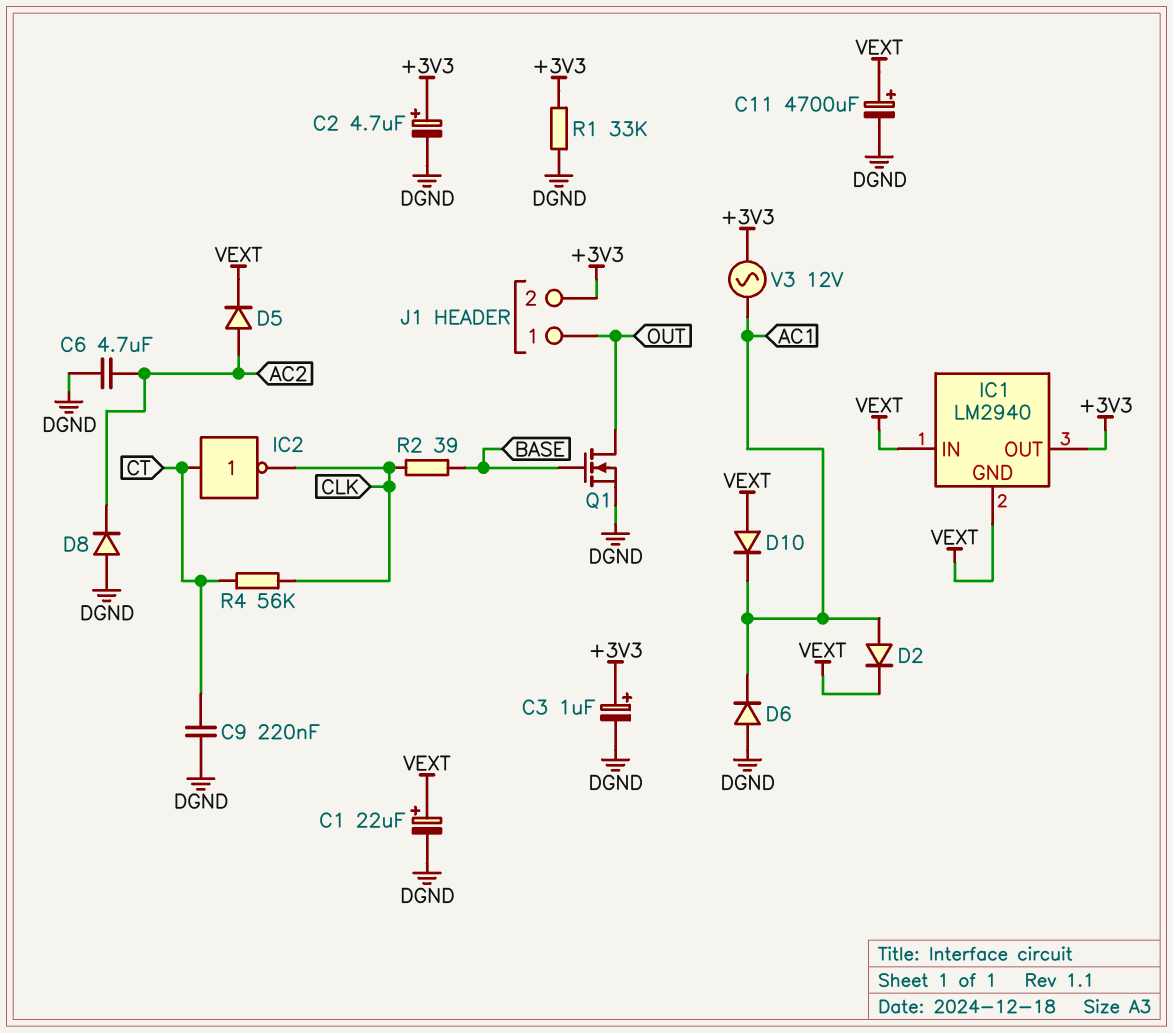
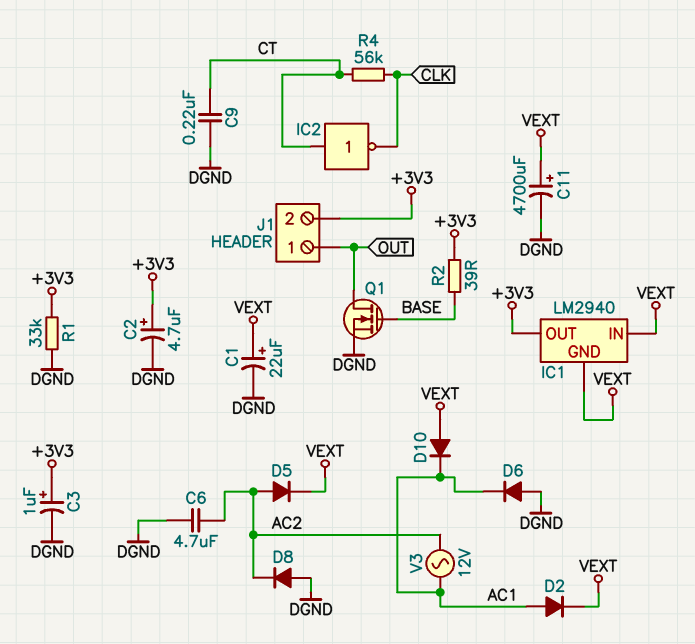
R2: 39 (BASE, CLK) -> 39 (+3V3, BASE)
V3: AC 12V (+3V3, AC1) -> AC 12V (AC1, AC2)

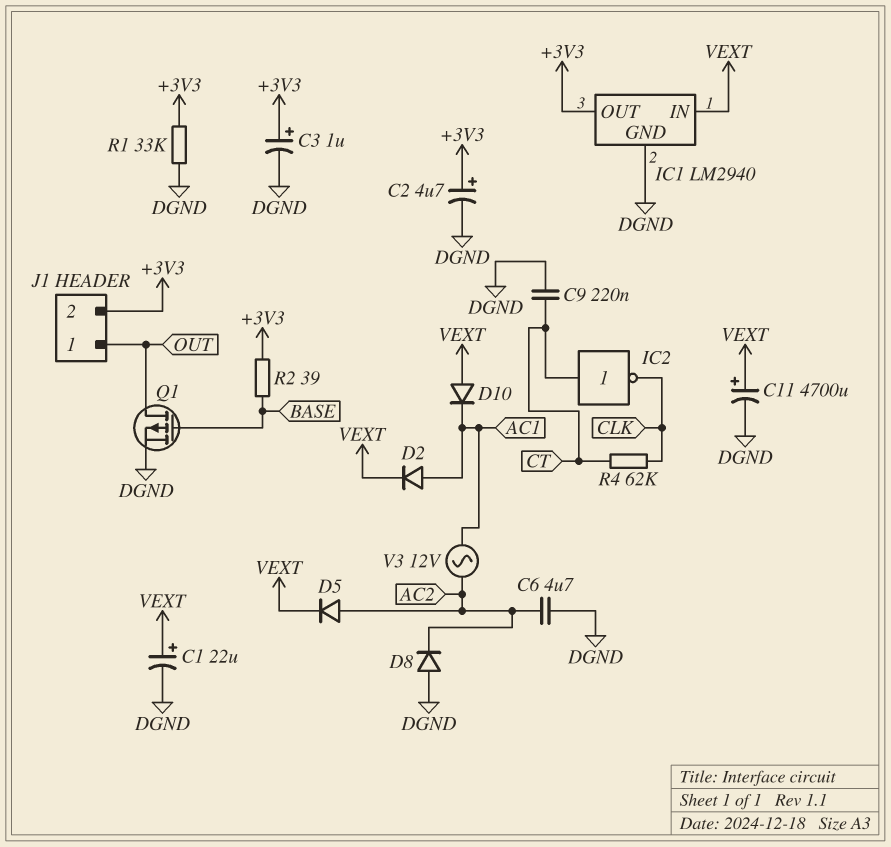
D6: diode (A DGND, K AC1) -> none
IC1 pin GND: VEXT -> DGND
Q1: NMOS (G BASE, D OUT, S DGND) -> PMOS (G BASE, D OUT, S DGND)
R4: 56k (CLK, CT) -> 62k (CLK, CT)

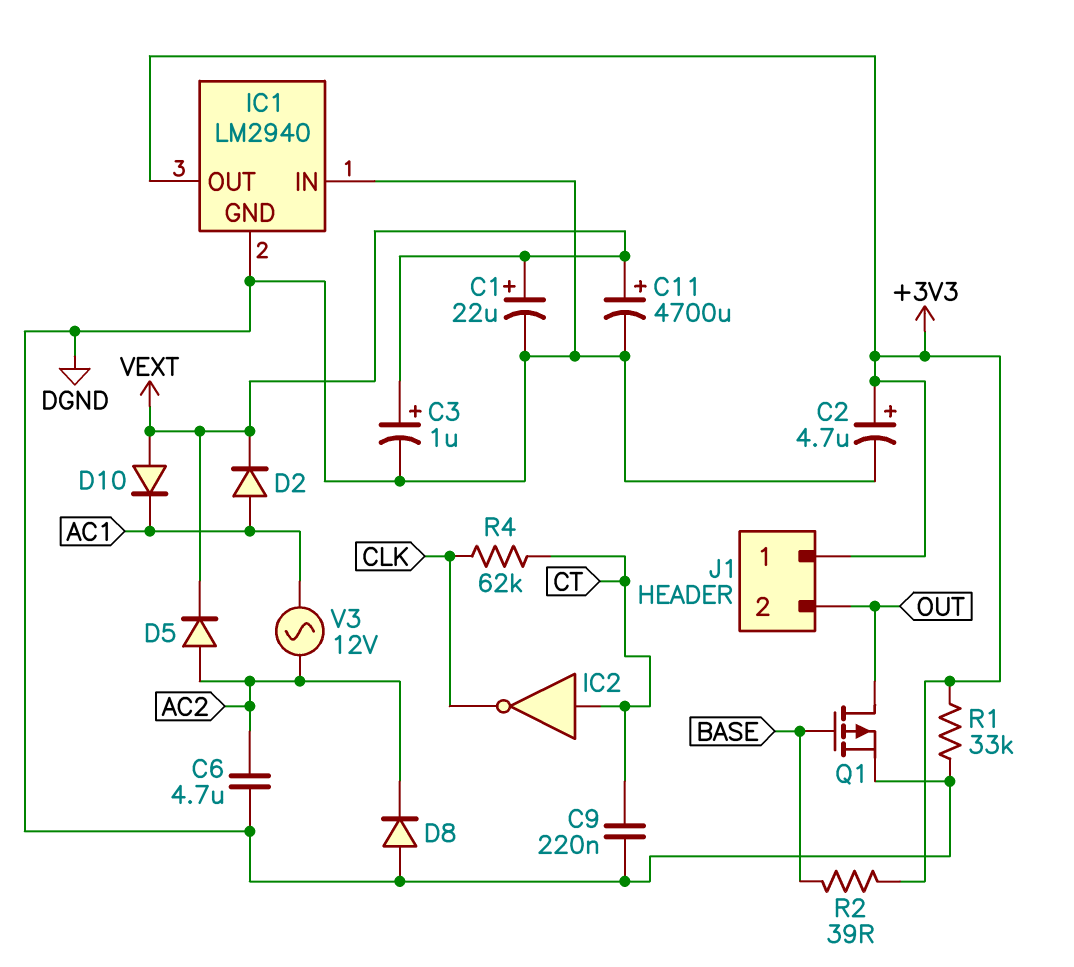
C3: 1uF (plus +3V3, minus DGND) -> 1uF (plus VEXT, minus DGND)
IC1 pin IN: VEXT -> DGND
J1 pin 1: OUT -> +3V3
J1 pin 2: +3V3 -> OUT

